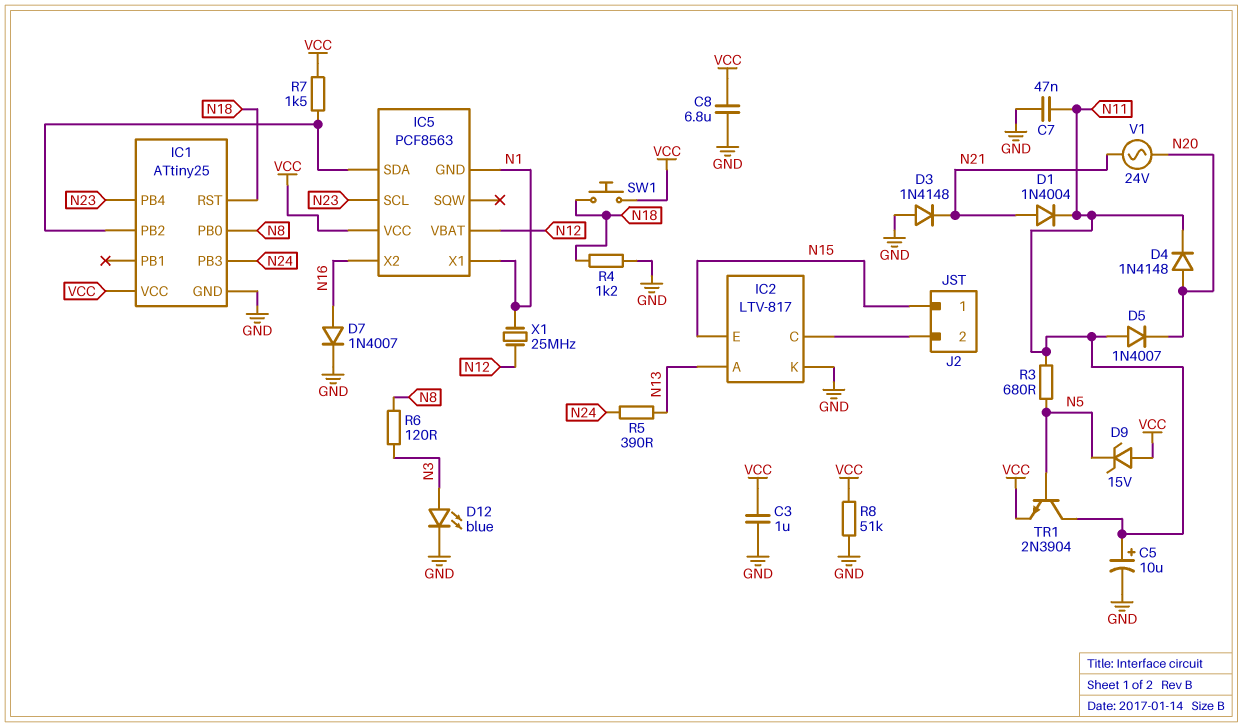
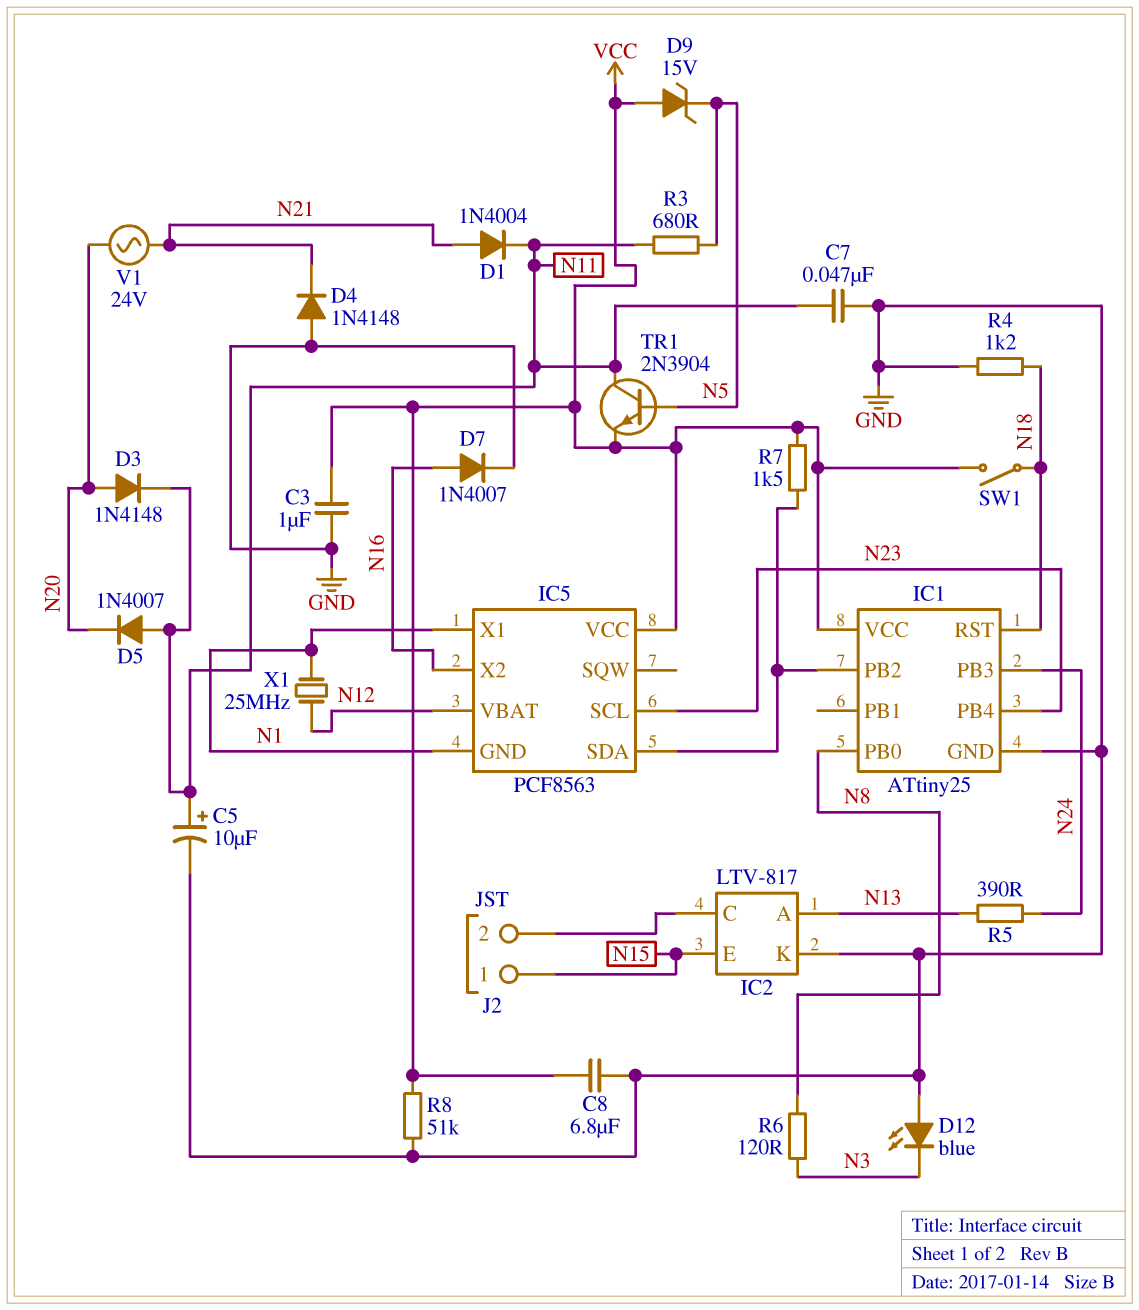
D3: diode 1N4148 (A GND, K N21) -> diode 1N4148 (A N20, K N11)
D4: diode 1N4148 (A N20, K N11) -> diode 1N4148 (A GND, K N21)
D12: LED blue (A N3, K GND) -> LED blue (A GND, K N3)
SW1: button (N18, VCC) -> switch (N18, VCC)

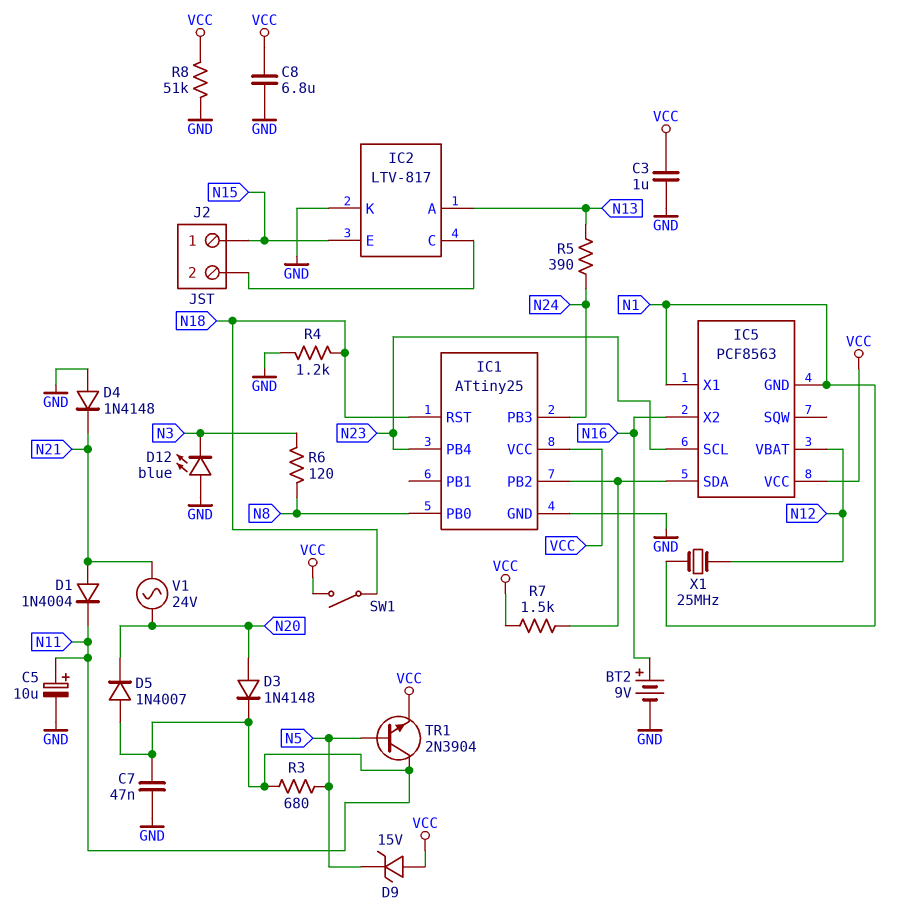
BT2: none -> 9V (plus N16, minus GND)
D7: diode 1N4007 (A N16, K GND) -> none

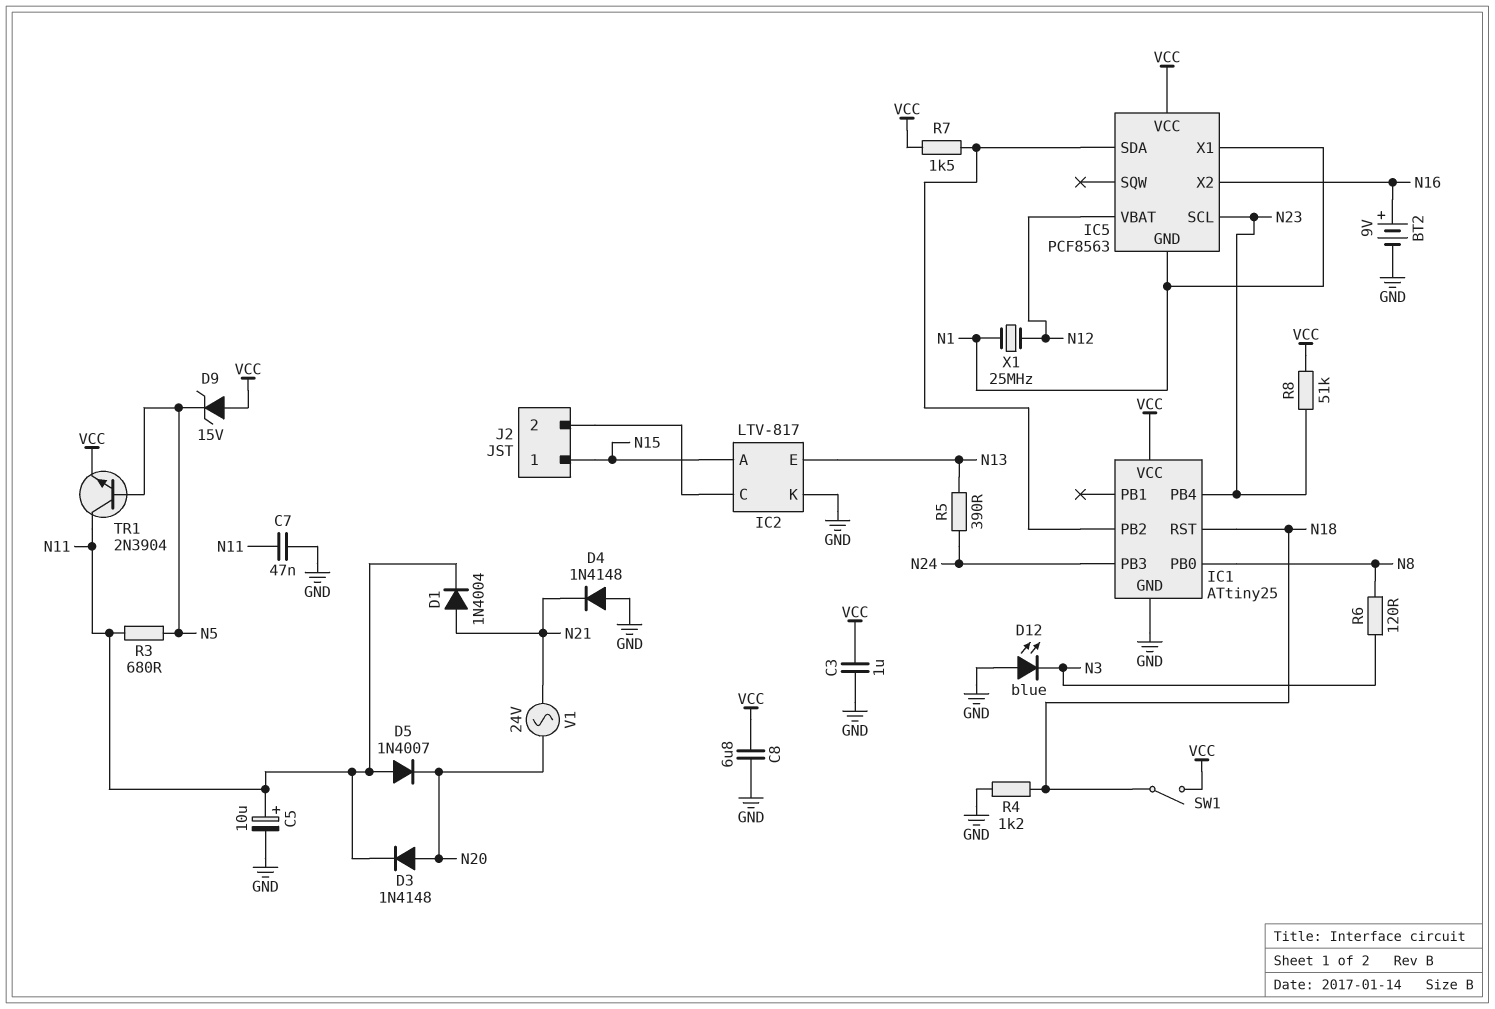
IC2 pin A: N13 -> N15
IC2 pin E: N15 -> N13
R8: 51k (GND, VCC) -> 51k (N23, VCC)

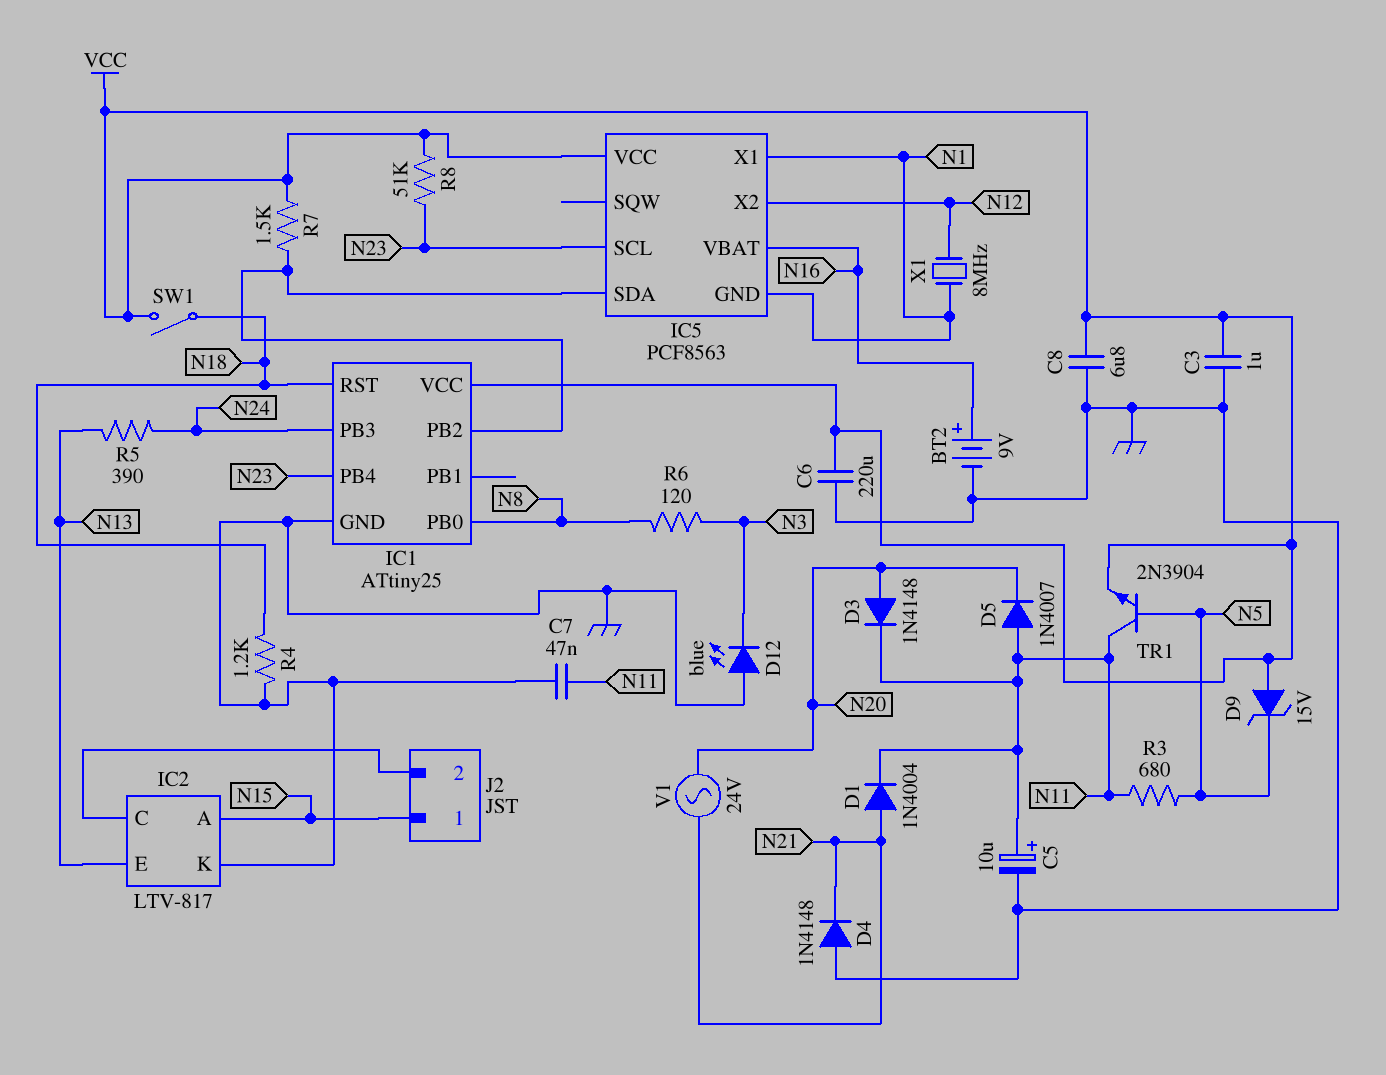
C6: none -> 220uF (GND, VCC)
IC5 pin VBAT: N12 -> N16
IC5 pin X2: N16 -> N12
X1: 25MHz (N1, N12) -> 8MHz (N1, N12)

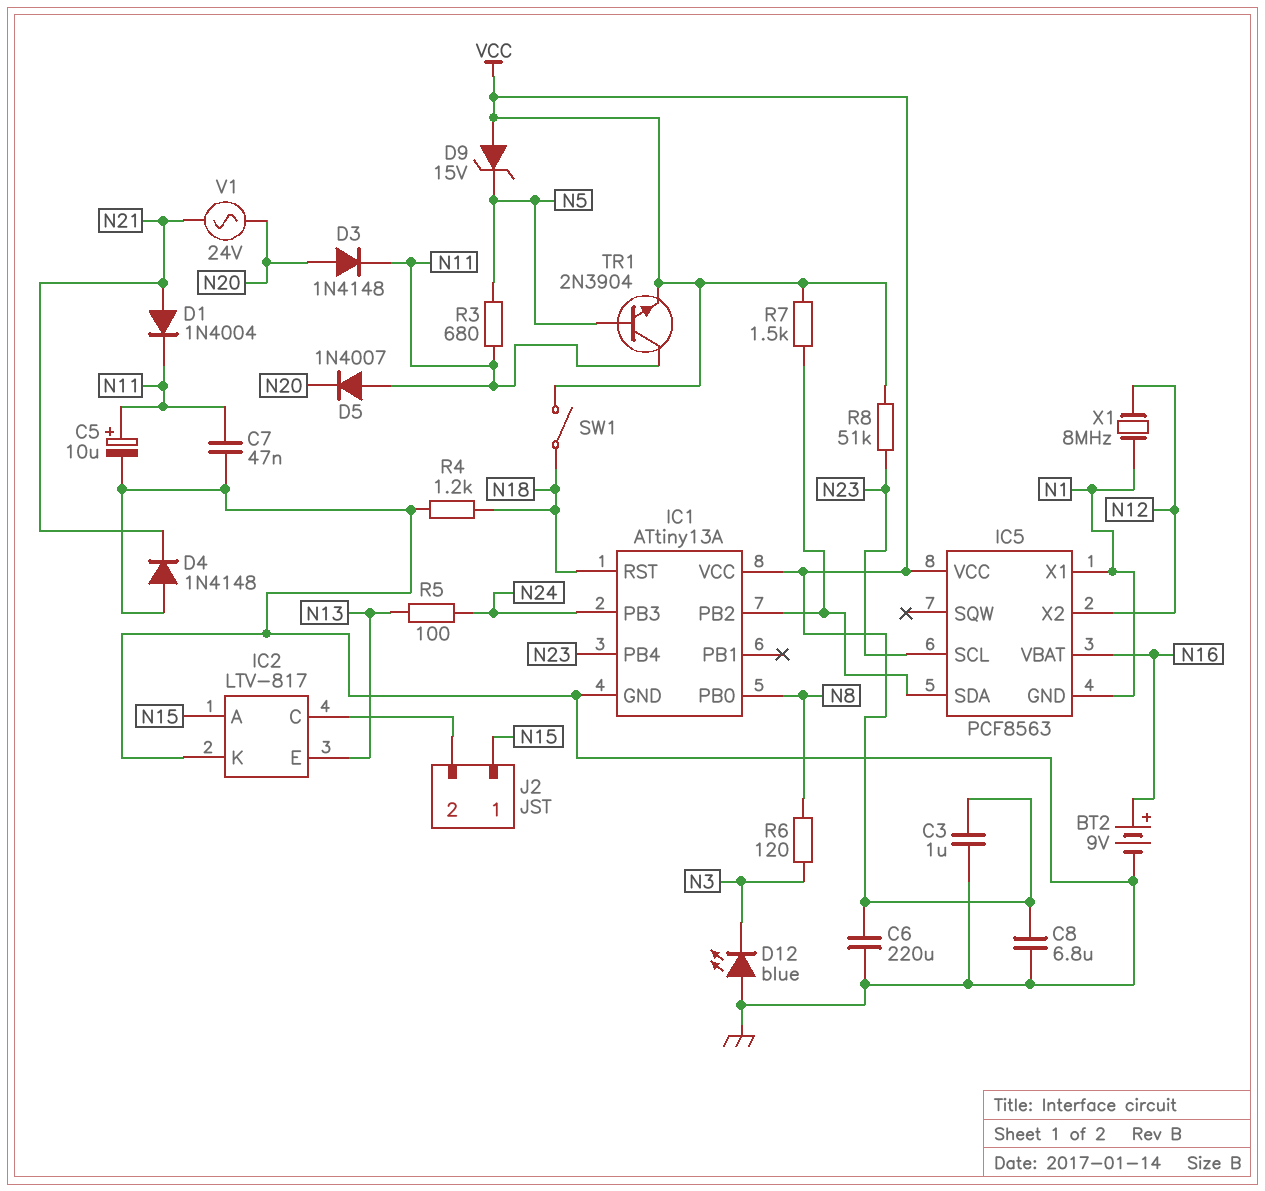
IC1: ATtiny25 -> ATtiny13A
R5: 390 (N13, N24) -> 100 (N13, N24)

